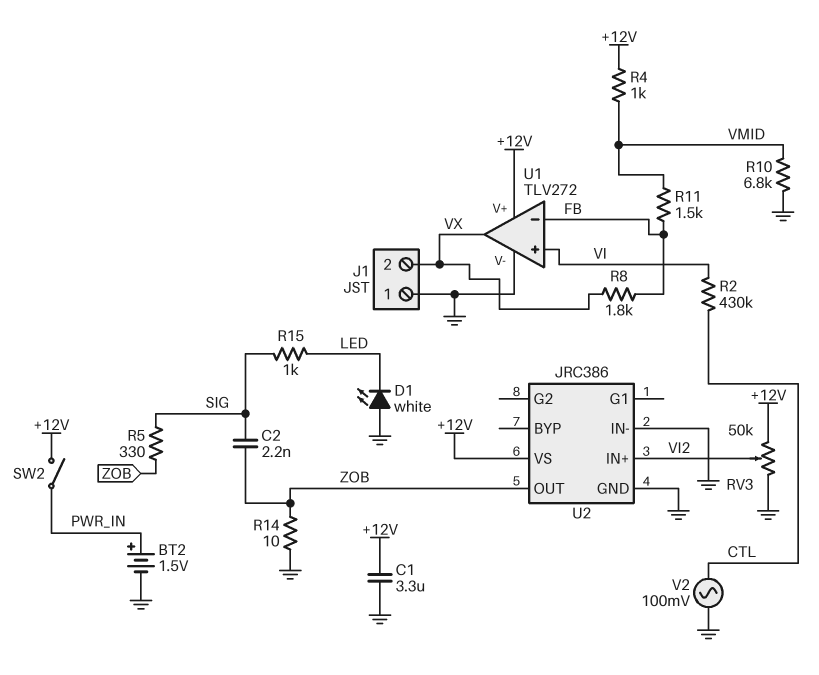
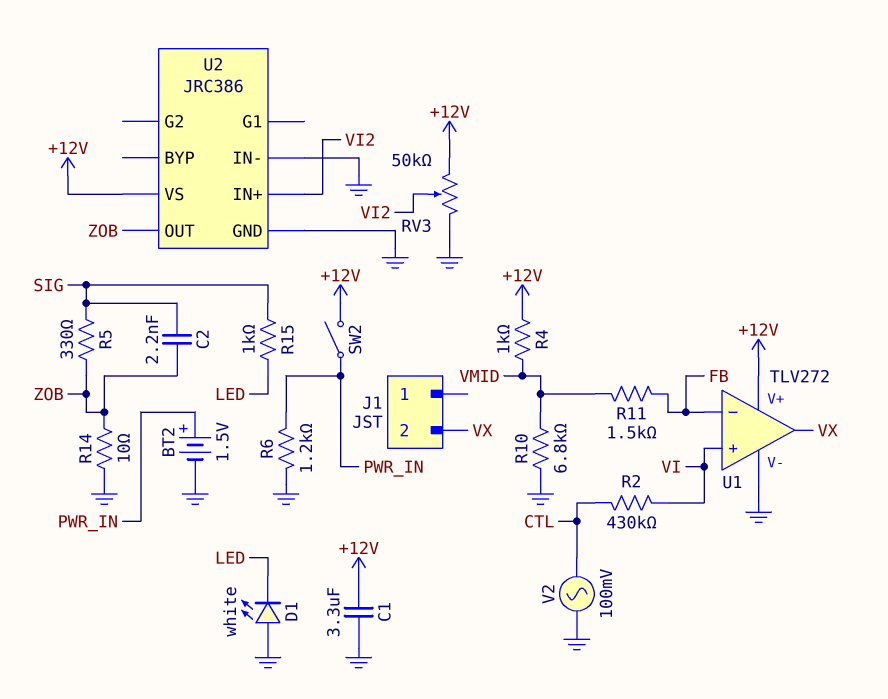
J1 pin 1: GND -> none
R6: none -> 1.2k (GND, PWR_IN)
R8: 1.8k (FB, VX) -> none

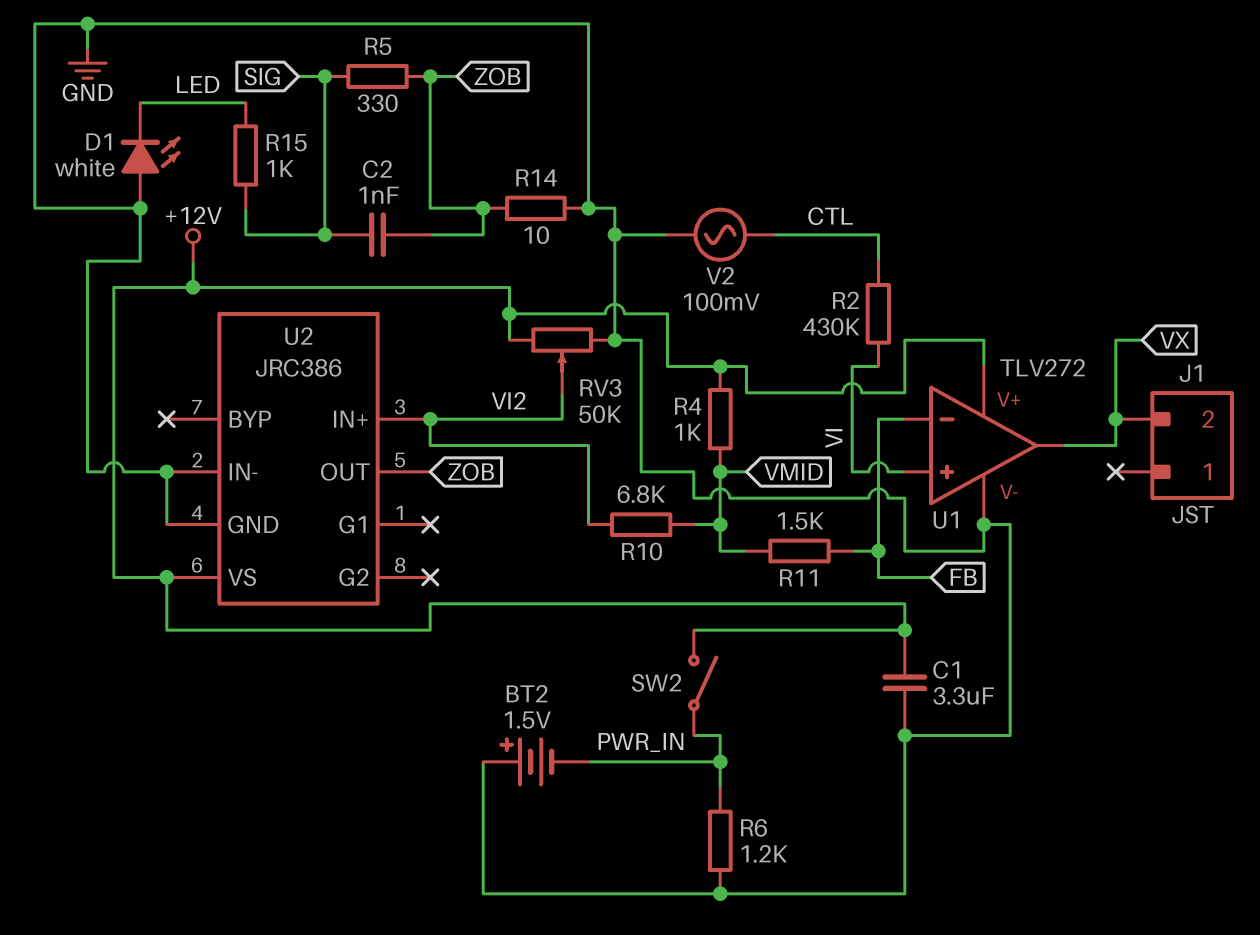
BT2: 1.5V (plus PWR_IN, minus GND) -> 1.5V (plus GND, minus PWR_IN)
C2: 2.2nF (SIG, ZOB) -> 1nF (SIG, ZOB)
R10: 6.8k (GND, VMID) -> 6.8k (VI2, VMID)

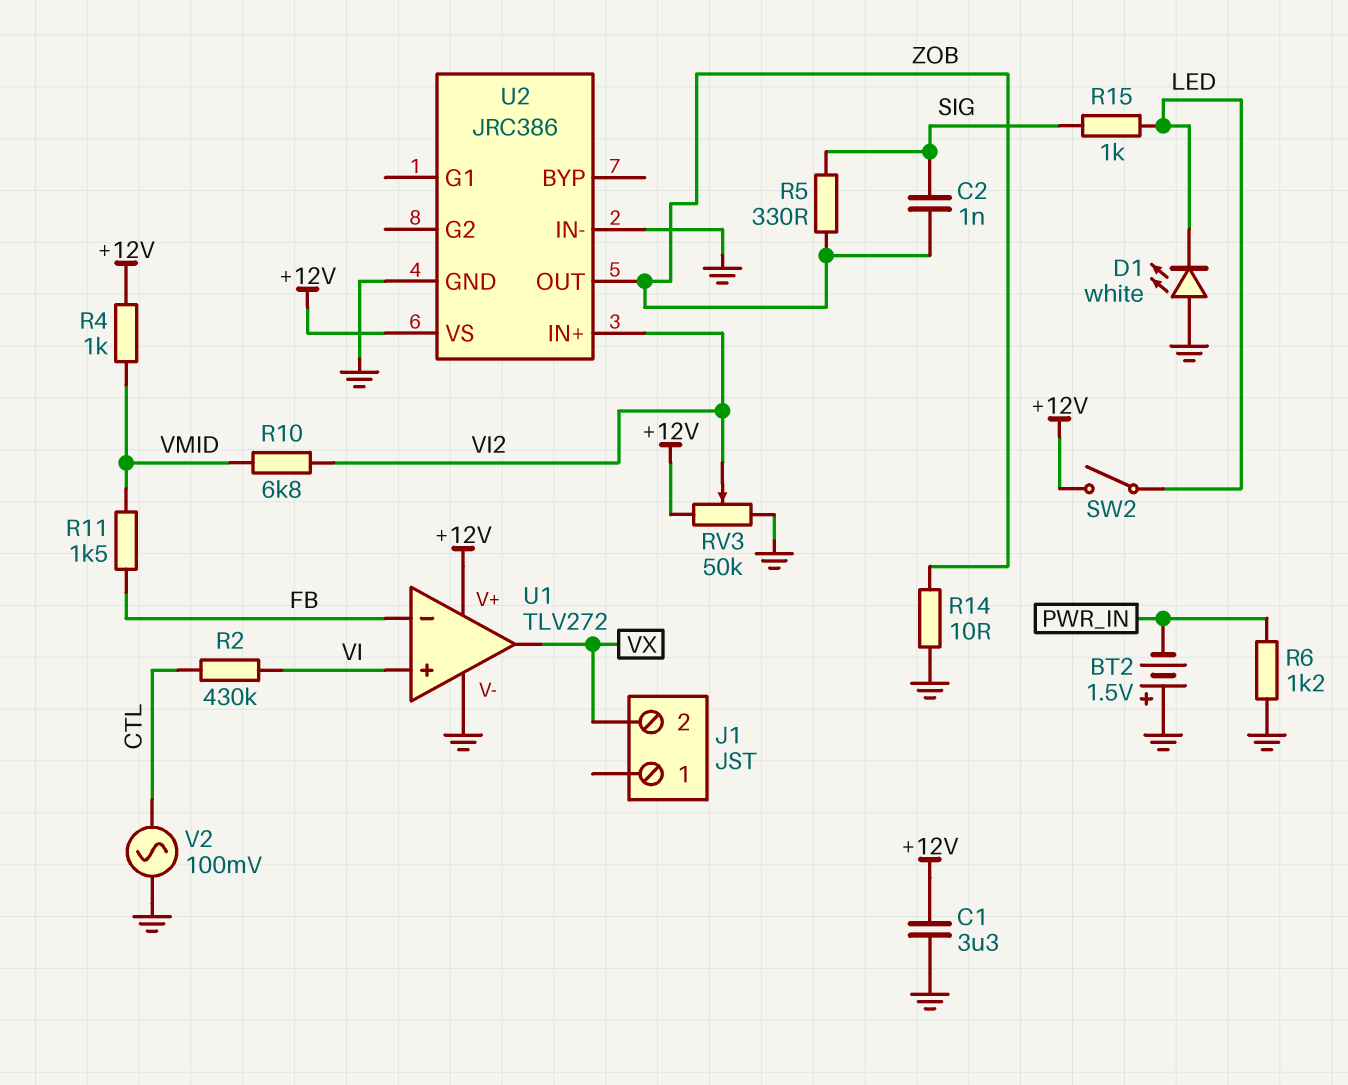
SW2: switch (+12V, PWR_IN) -> switch (+12V, LED)

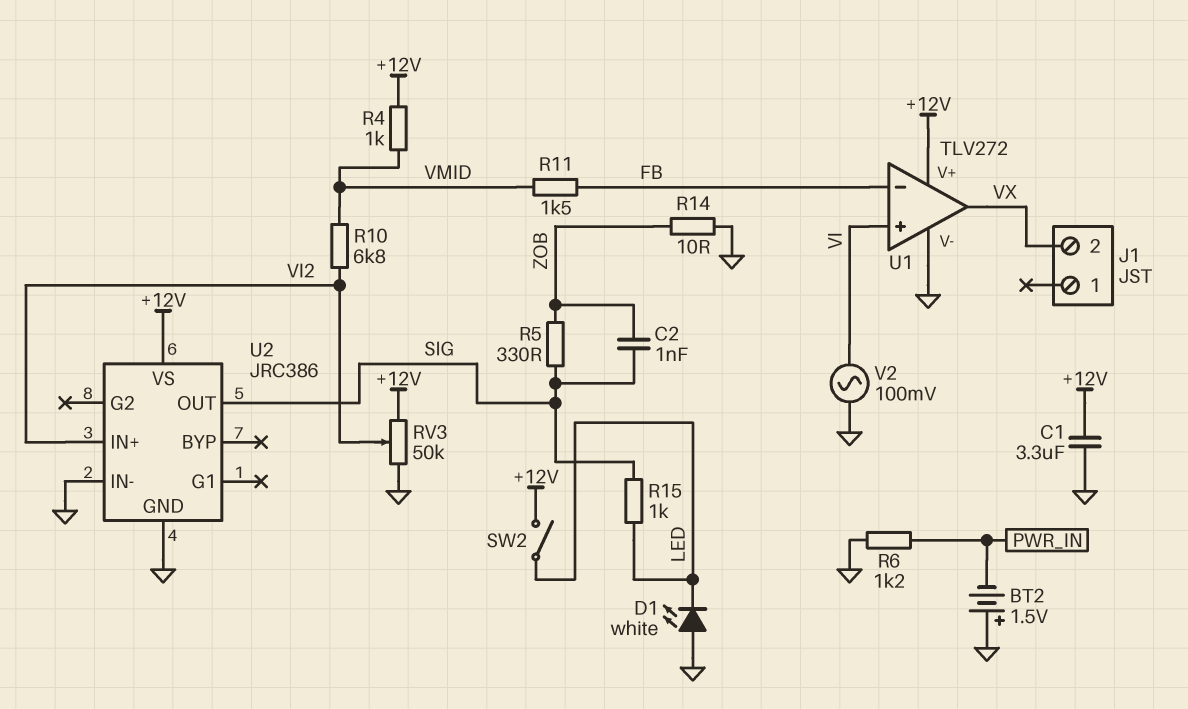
R2: 430k (CTL, VI) -> none
U2 pin OUT: ZOB -> SIG
V2: AC 100mV (CTL, GND) -> AC 100mV (GND, VI)

